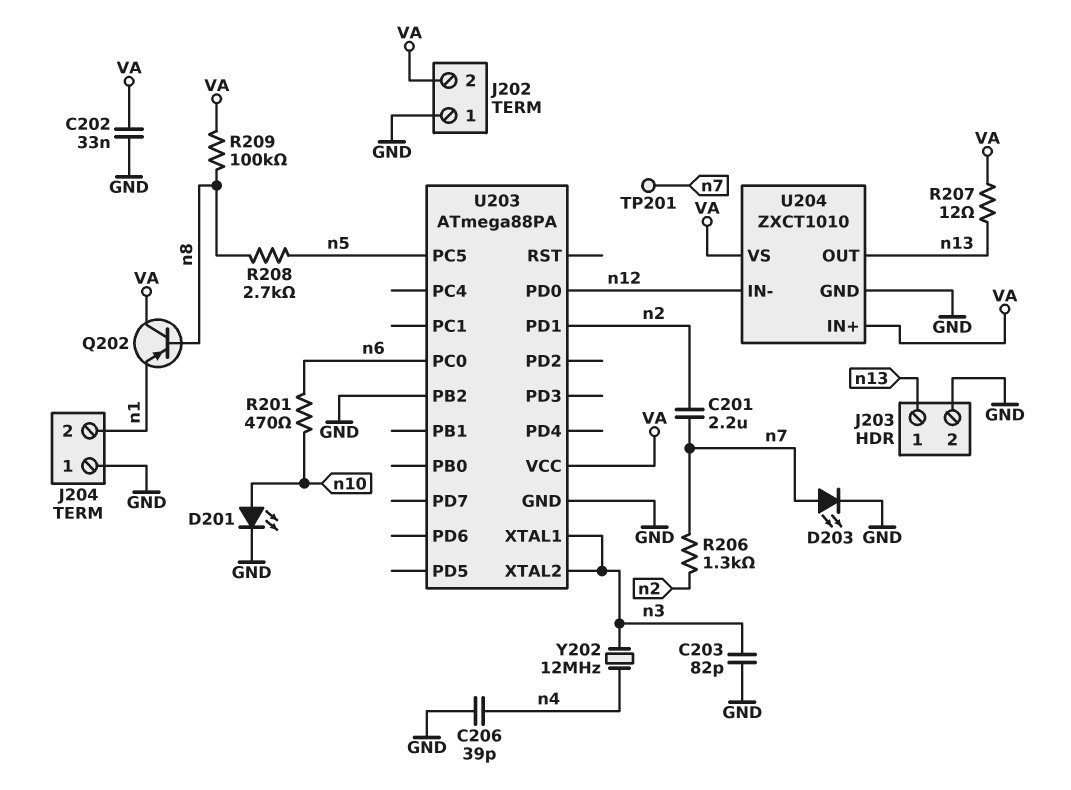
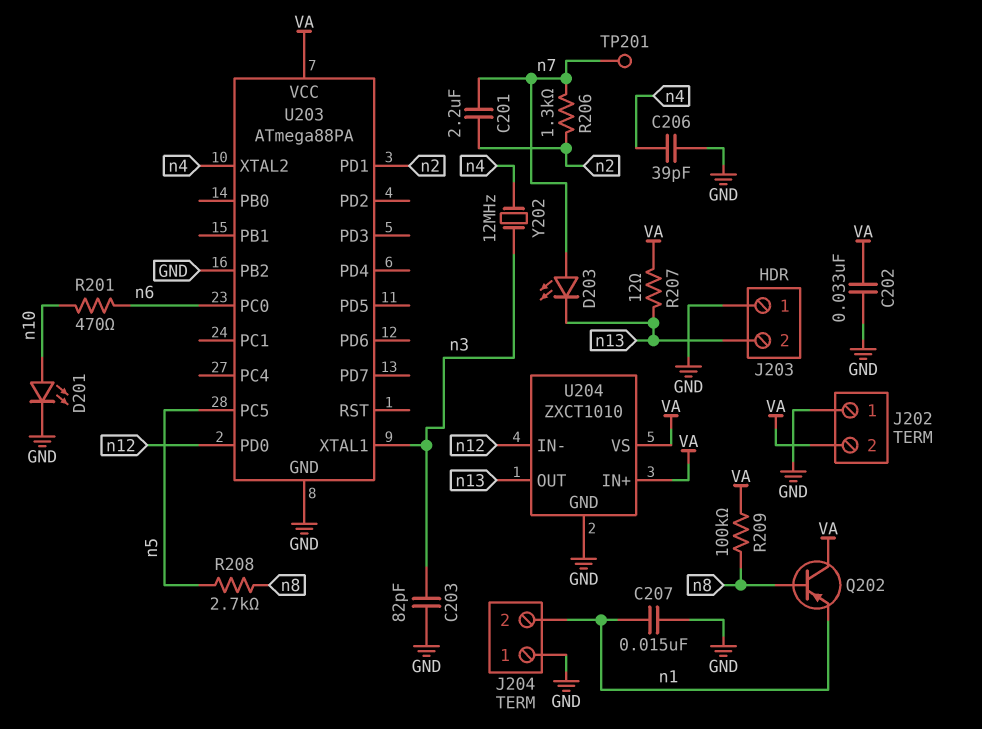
C207: none -> 15nF (GND, n1)
D203: LED (A n7, K GND) -> LED (A n7, K n13)
J203 pin 1: n13 -> GND
J203 pin 2: GND -> n13
U203 pin XTAL2: n3 -> n4

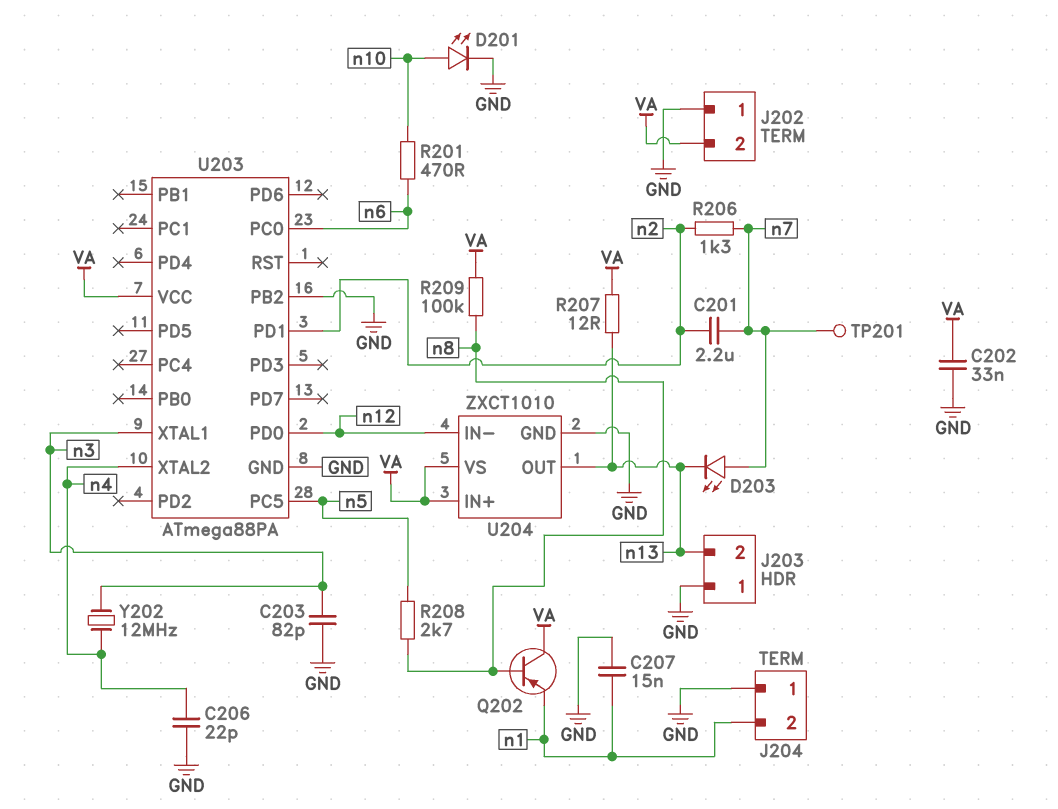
C206: 39pF (GND, n4) -> 22pF (GND, n4)

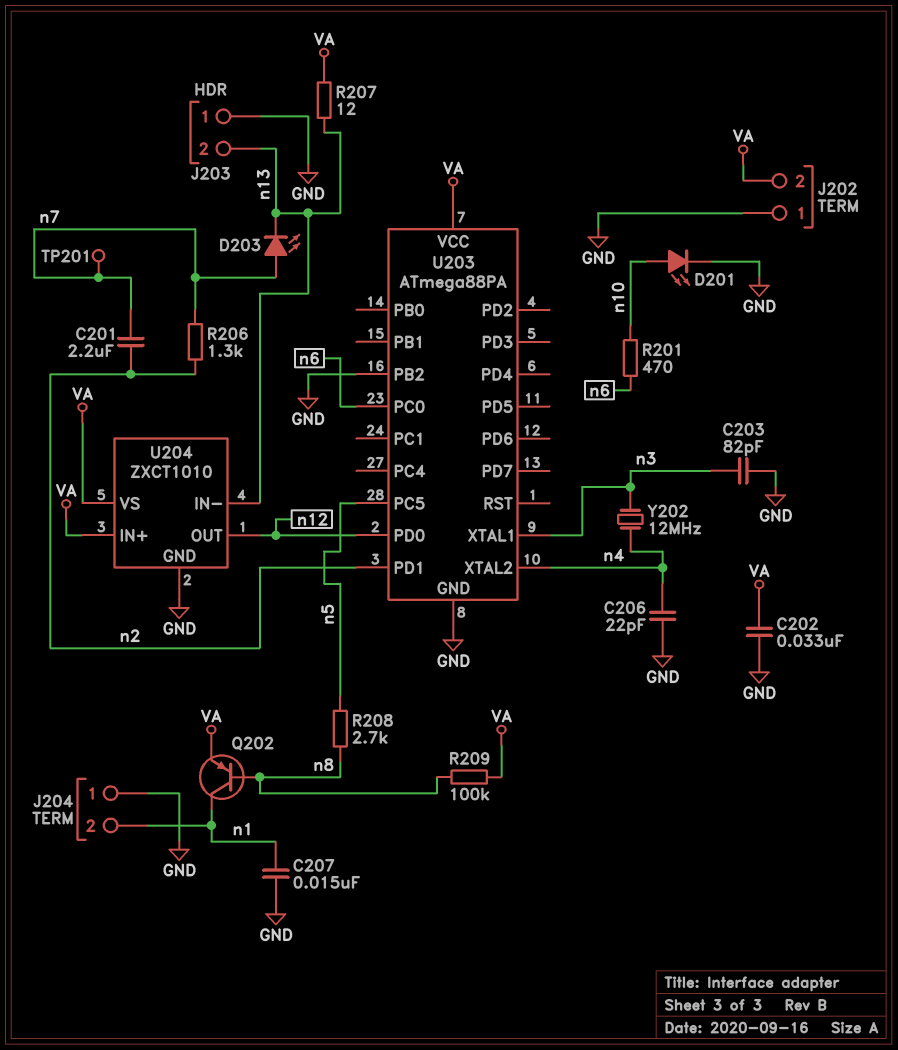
Q202: PNP (B n8, C VA, E n1) -> PNP (B n8, C n1, E VA)
U204 pin IN-: n12 -> n13
U204 pin OUT: n13 -> n12

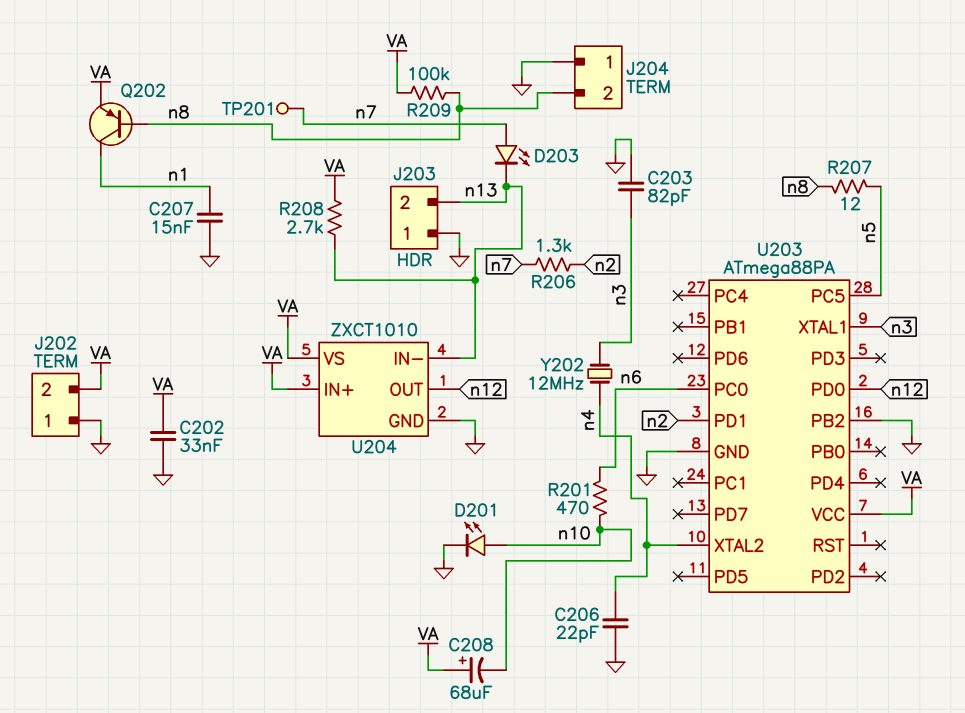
C201: 2.2uF (n2, n7) -> none
C208: none -> 68uF (plus VA, minus n10)
J204 pin 2: n1 -> n8
R207: 12 (VA, n13) -> 12 (n5, n8)
R208: 2.7k (n5, n8) -> 2.7k (VA, n13)

